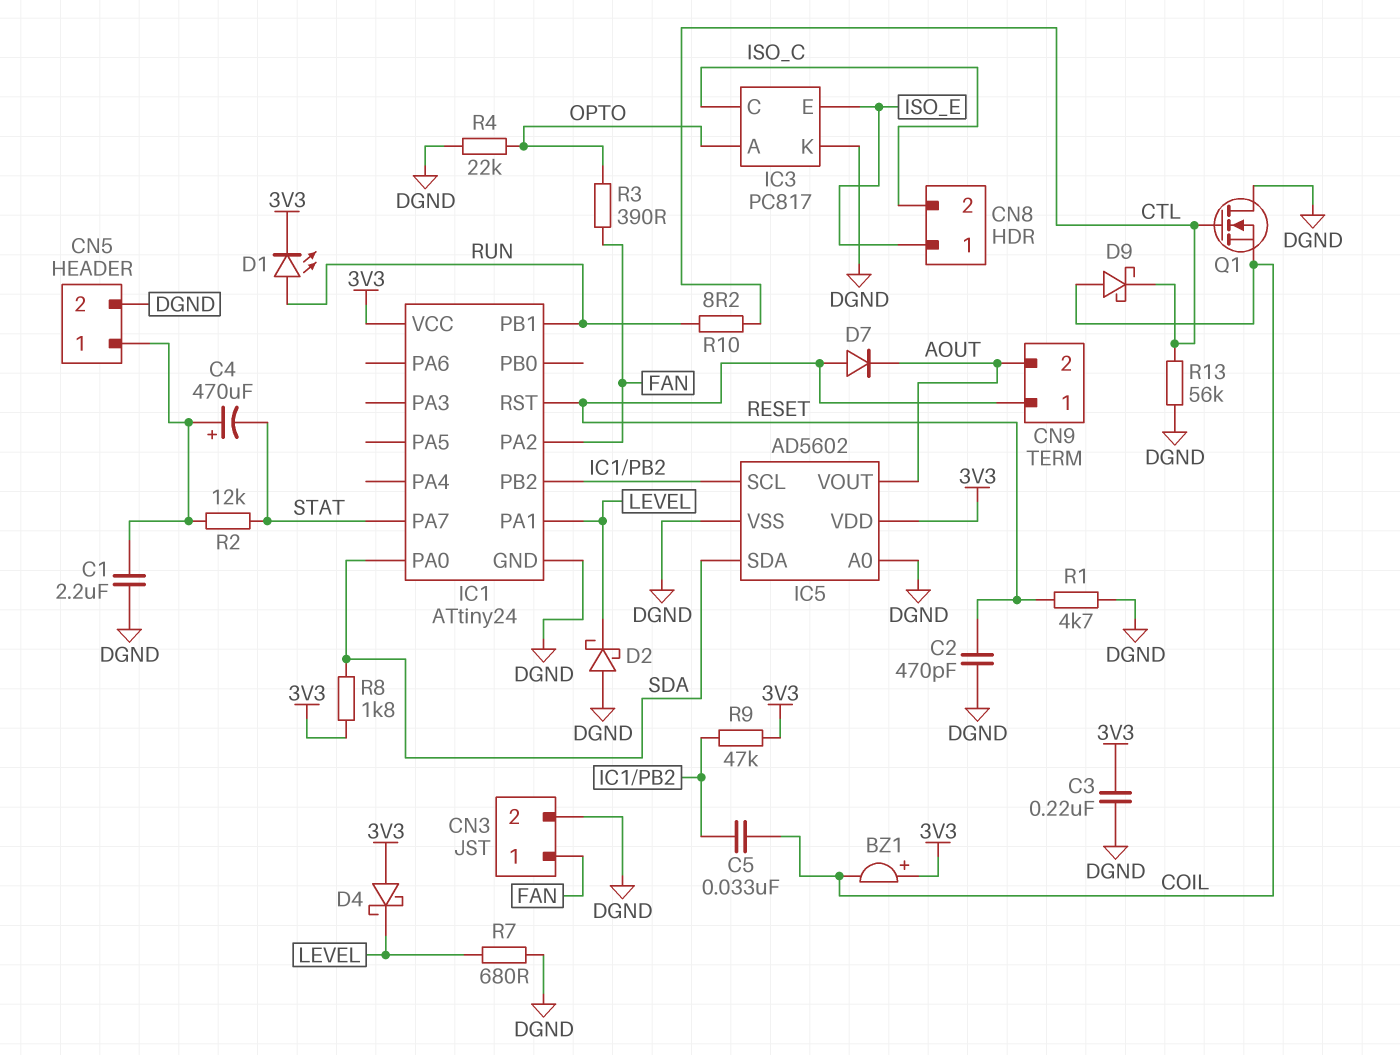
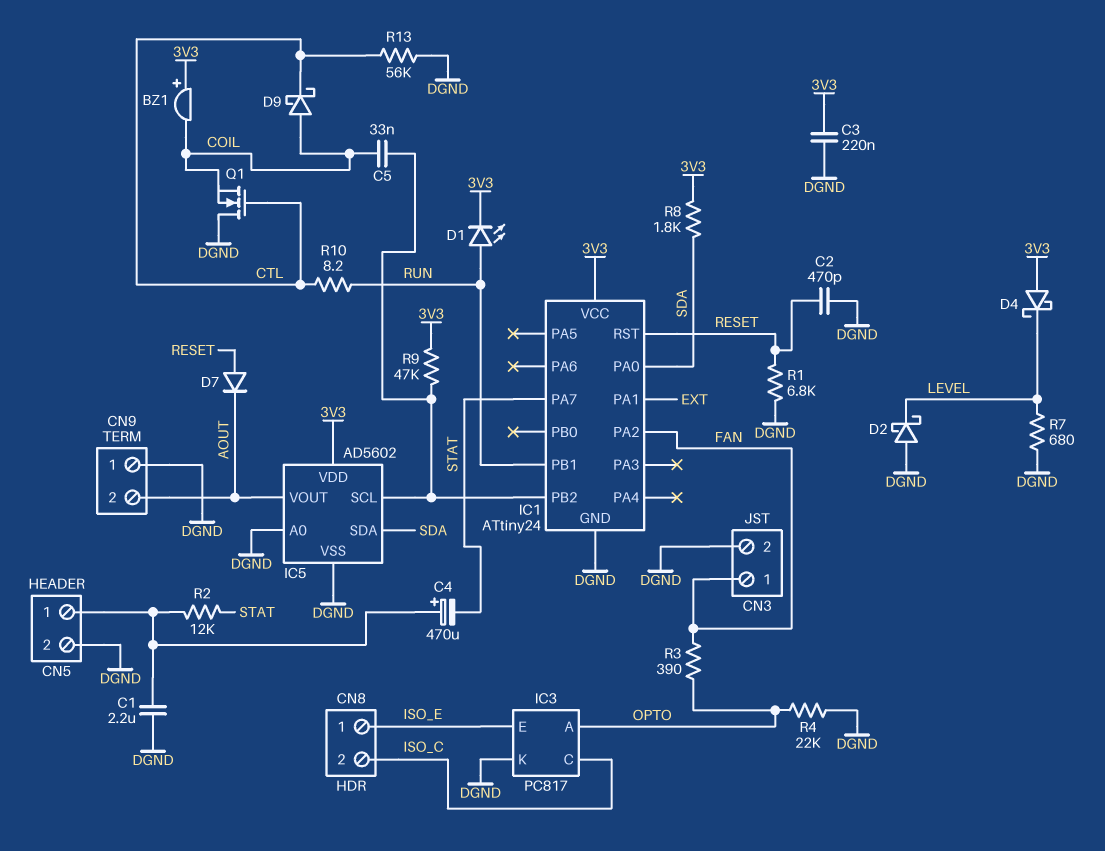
CN9 pin 1: RESET -> DGND
IC1 pin PA1: LEVEL -> EXT
R1: 4.7k (DGND, RESET) -> 6.8k (DGND, RESET)

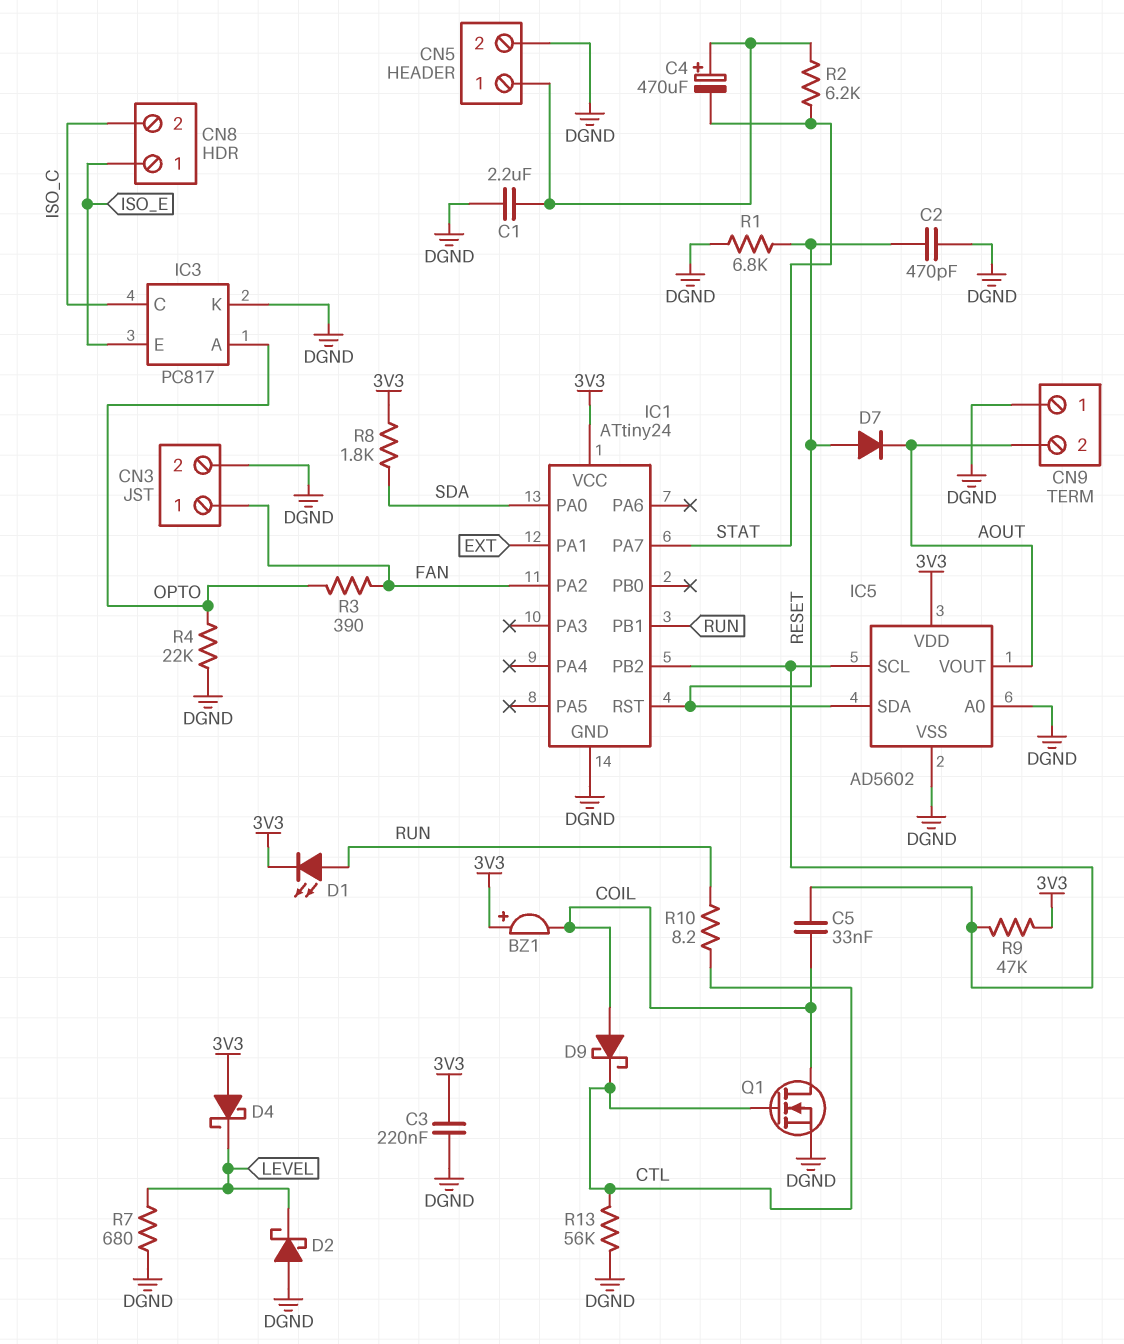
IC5 pin SDA: SDA -> RESET
Q1: NMOS (G CTL, D DGND, S COIL) -> NMOS (G CTL, D COIL, S DGND)
R2: 12k (CN5/1, STAT) -> 6.2k (CN5/1, STAT)

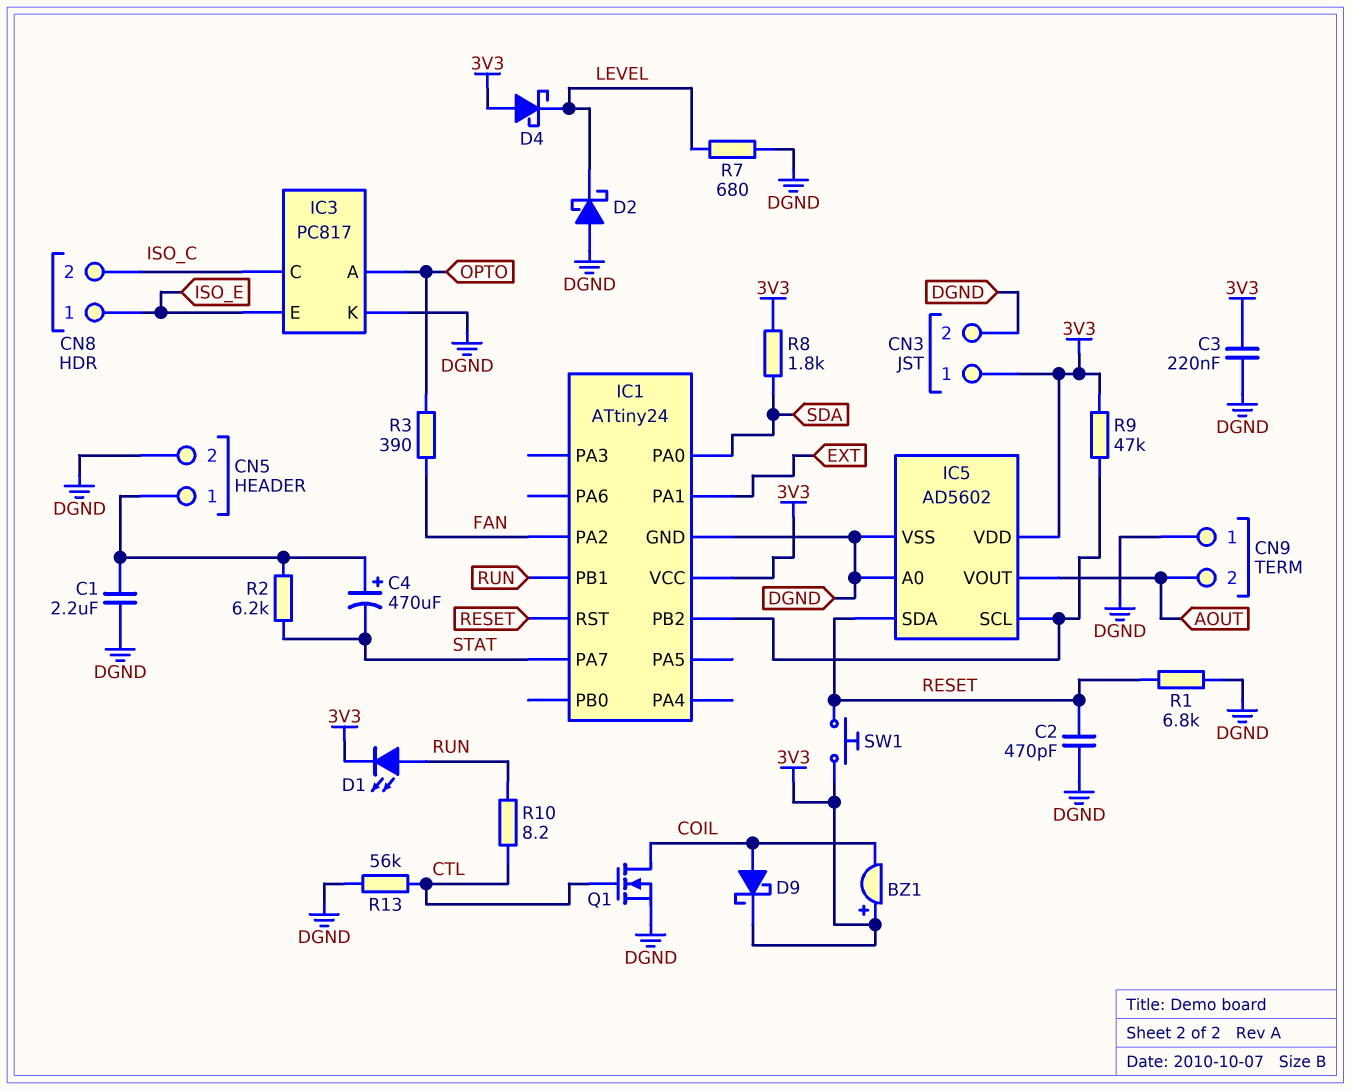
C5: 33nF (COIL, IC1/PB2) -> none
CN3 pin 1: FAN -> 3V3
D7: diode (A RESET, K AOUT) -> none
D9: schottky (A COIL, K CTL) -> schottky (A COIL, K 3V3)
R4: 22k (DGND, OPTO) -> none
SW1: none -> button (3V3, RESET)

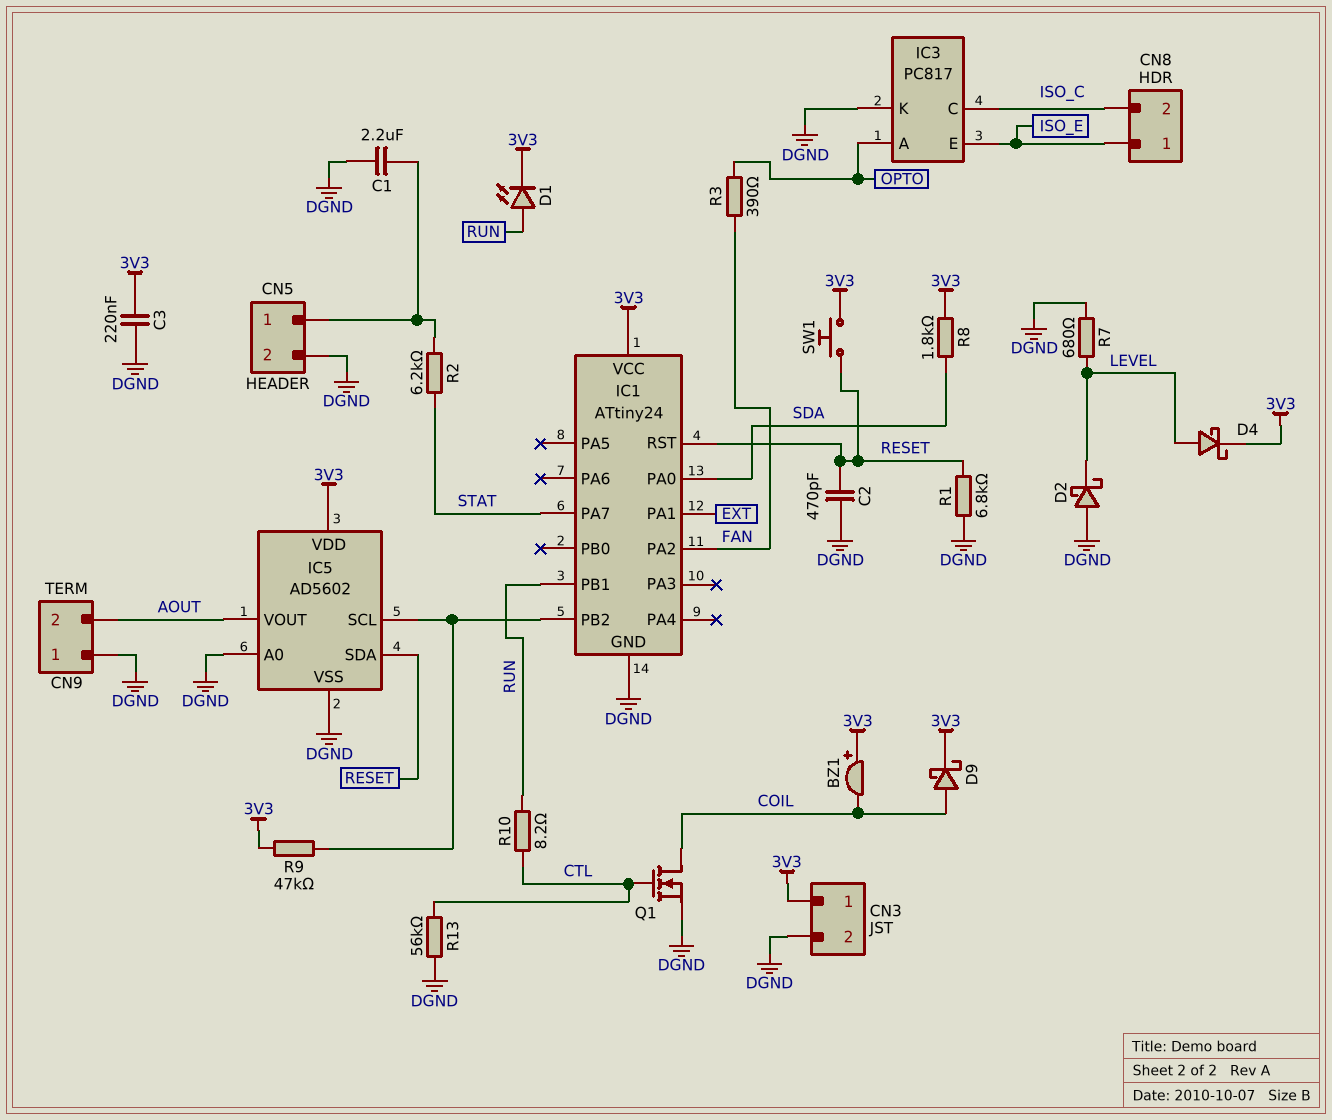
C4: 470uF (plus CN5/1, minus STAT) -> none
D4: schottky (A 3V3, K LEVEL) -> schottky (A LEVEL, K 3V3)

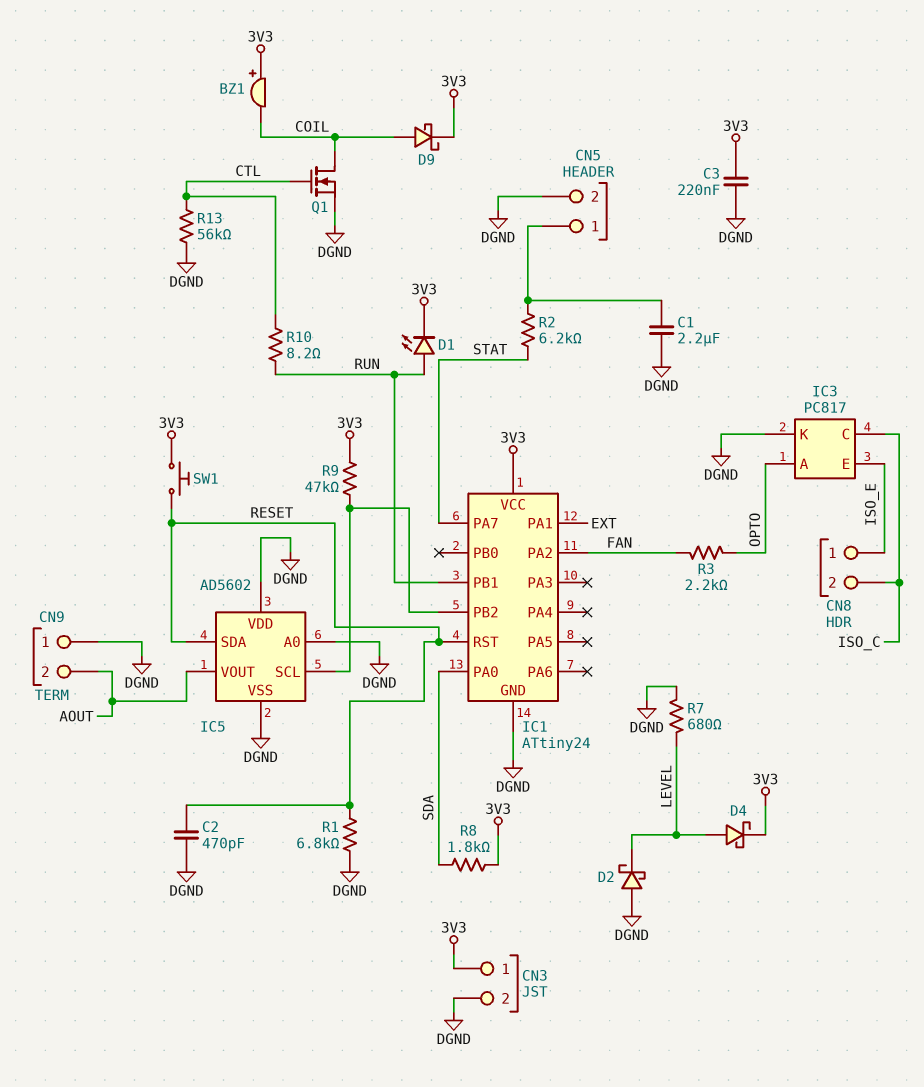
IC5 pin VDD: 3V3 -> DGND
R3: 390 (FAN, OPTO) -> 2.2k (FAN, OPTO)

